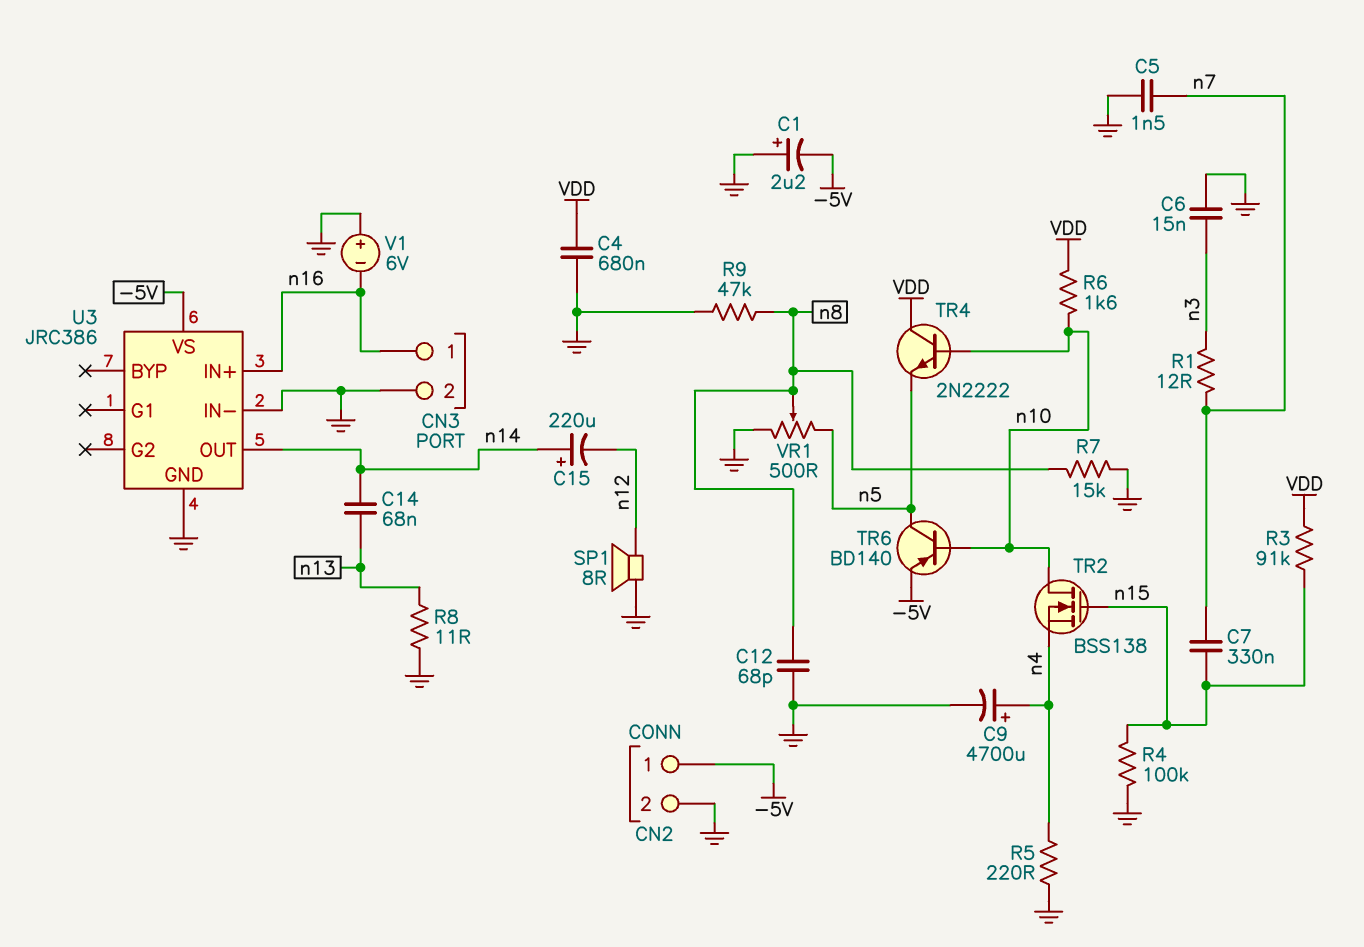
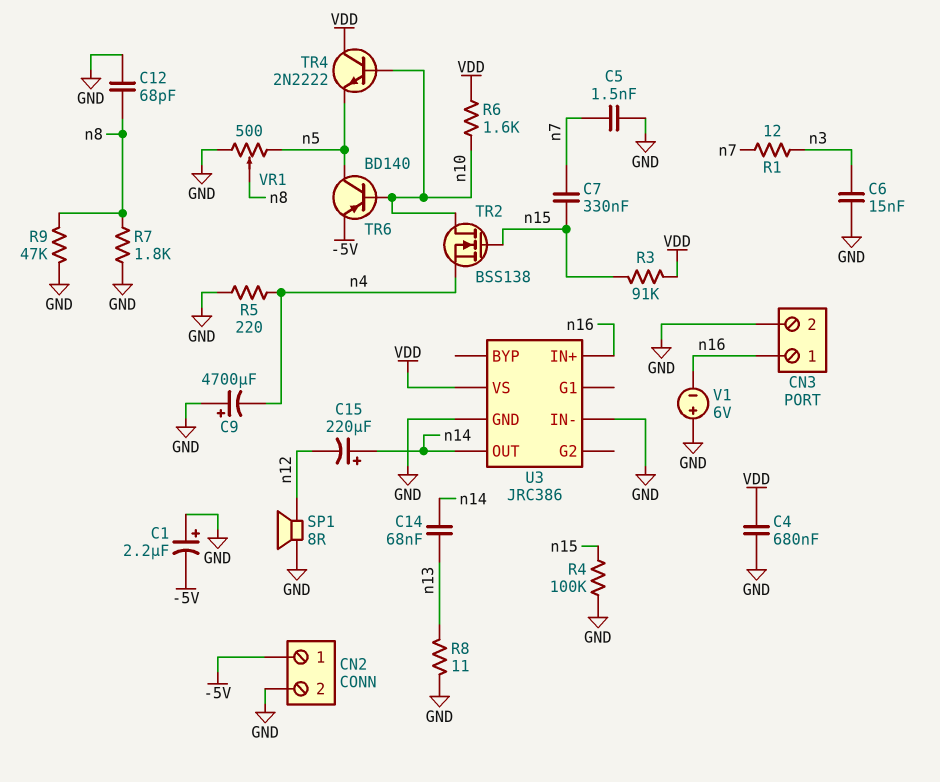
C9: 4700uF (plus n4, minus GND) -> 4700uF (plus GND, minus n4)
R7: 15k (GND, n8) -> 1.8k (GND, n8)
U3 pin VS: -5V -> VDD

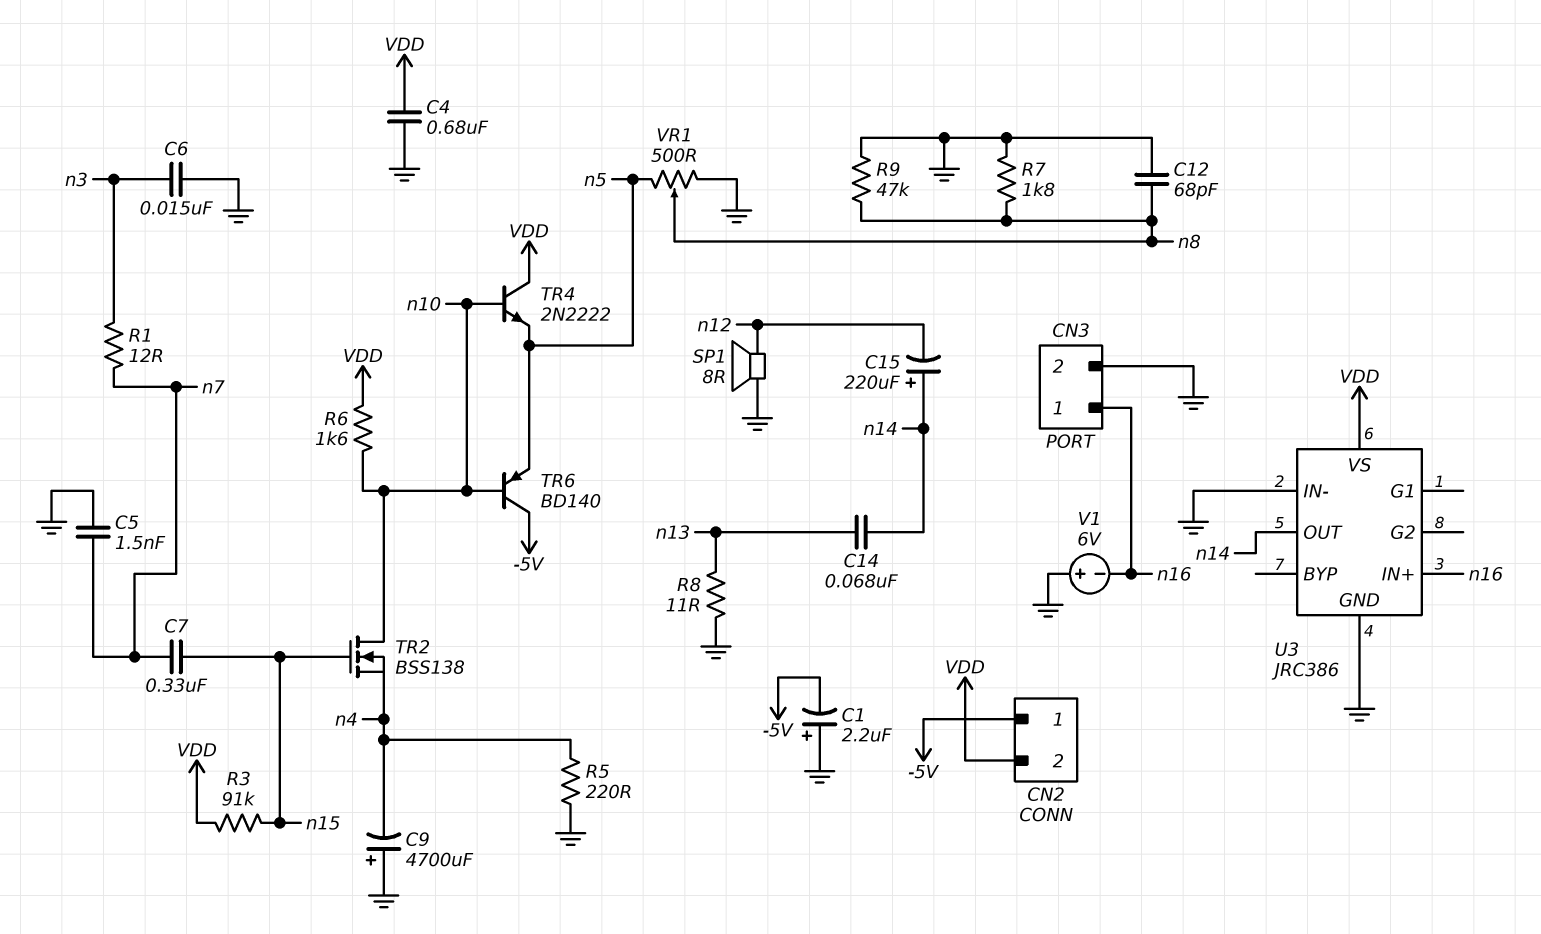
CN2 pin 2: GND -> VDD
R4: 100k (GND, n15) -> none
TR6: PNP BD140 (B n10, C n5, E -5V) -> PNP BD140 (B n10, C -5V, E n5)

